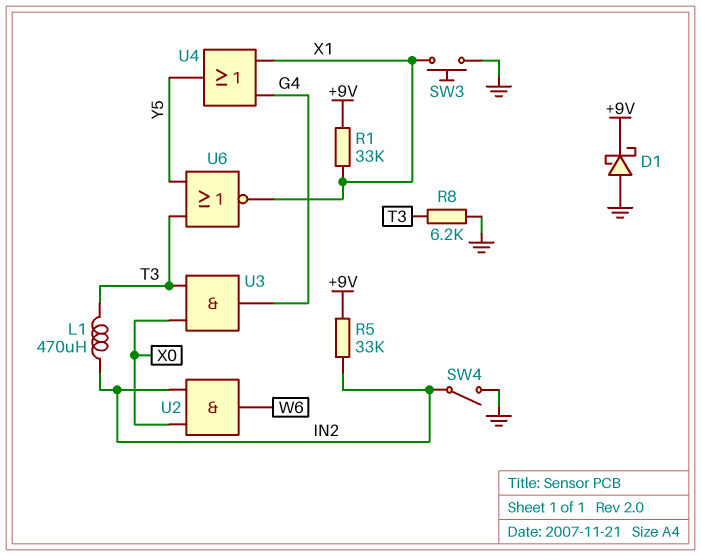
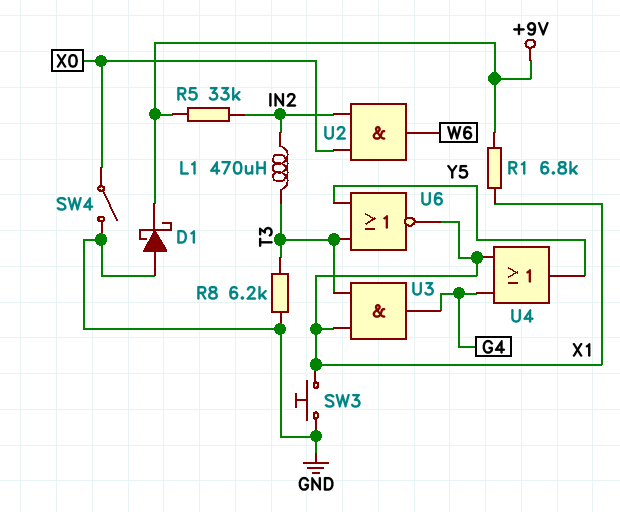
R1: 33k (+9V, X1) -> 6.8k (+9V, X1)
SW4: switch (GND, IN2) -> switch (GND, X0)
U3: AND (in T3, in X0, out G4) -> AND (in T3, in X1, out G4)

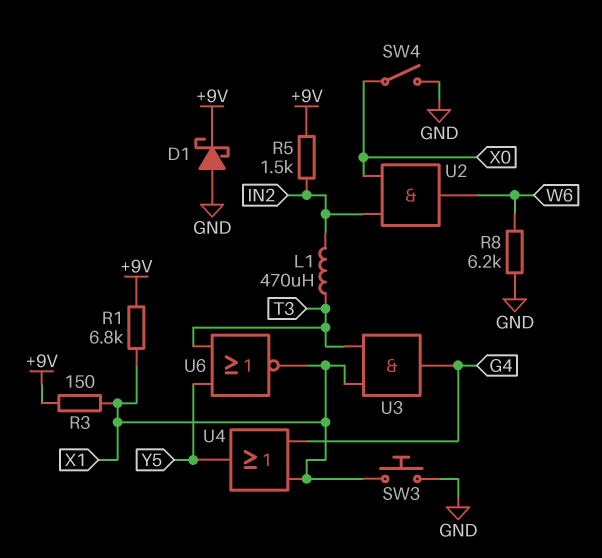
R3: none -> 150 (+9V, X1)
R5: 33k (+9V, IN2) -> 1.5k (+9V, IN2)
R8: 6.2k (GND, T3) -> 6.2k (GND, W6)

